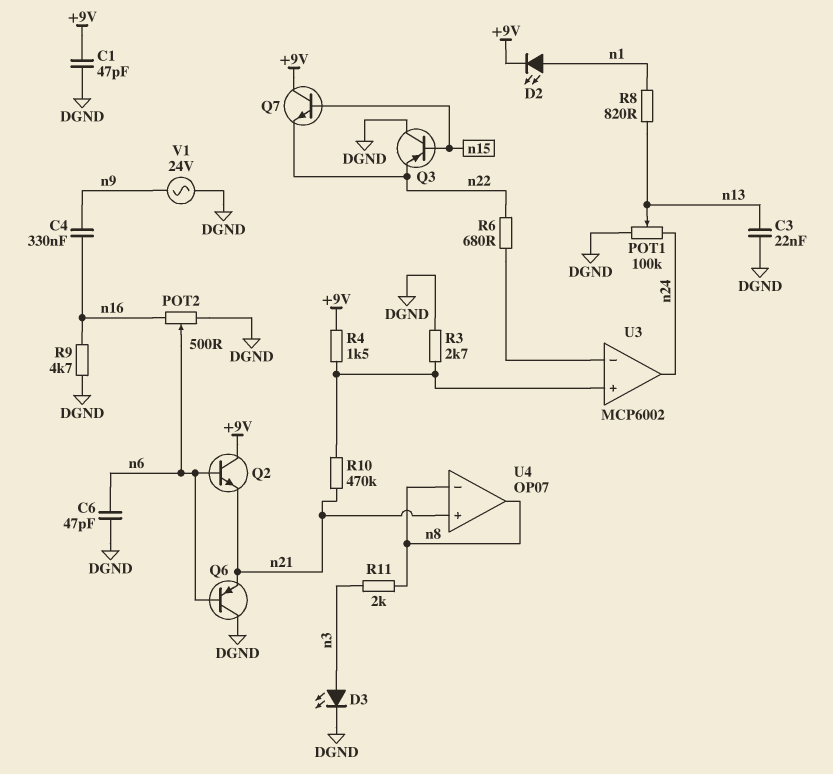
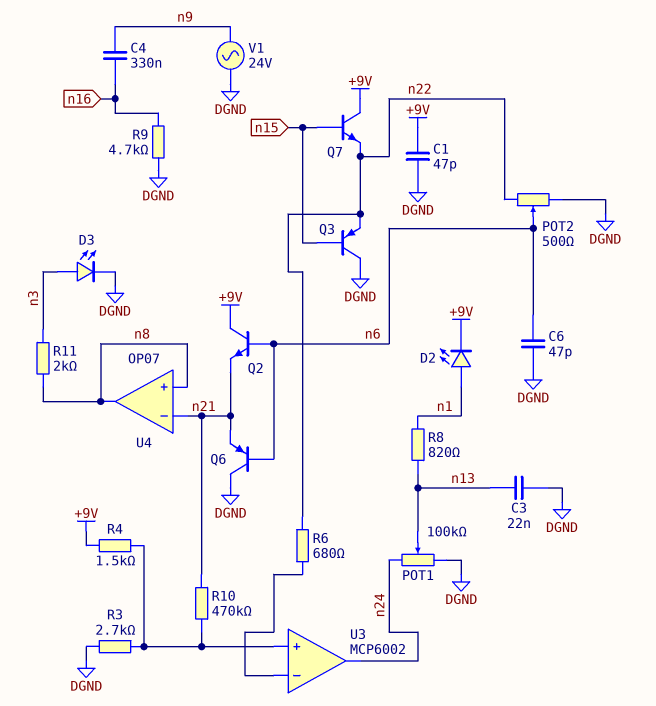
POT2: 500 (DGND, n16, wiper n6) -> 500 (DGND, n22, wiper n6)
U4 pin in+: n21 -> n8
U4 pin in-: n8 -> n21

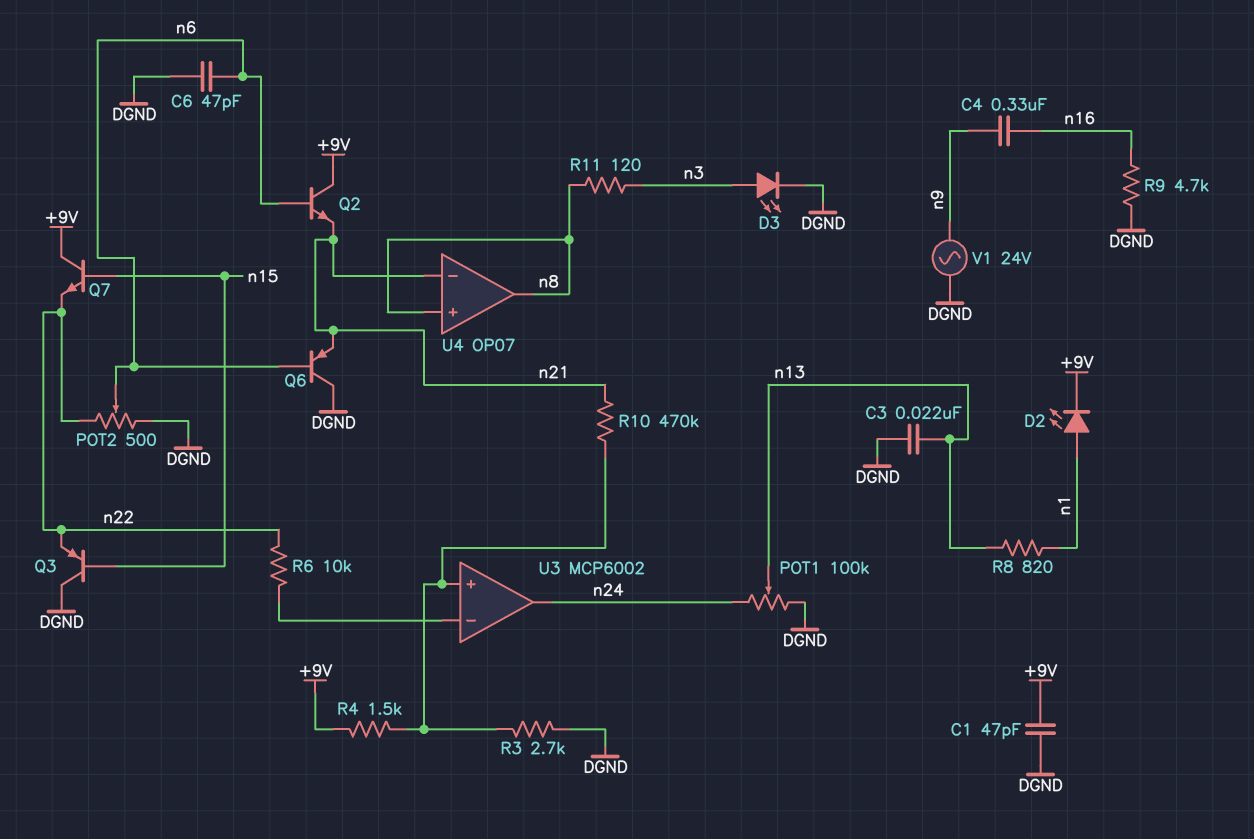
R6: 680 (U3/in-, n22) -> 10k (U3/in-, n22)
R11: 2k (n3, n8) -> 120 (n3, n8)

